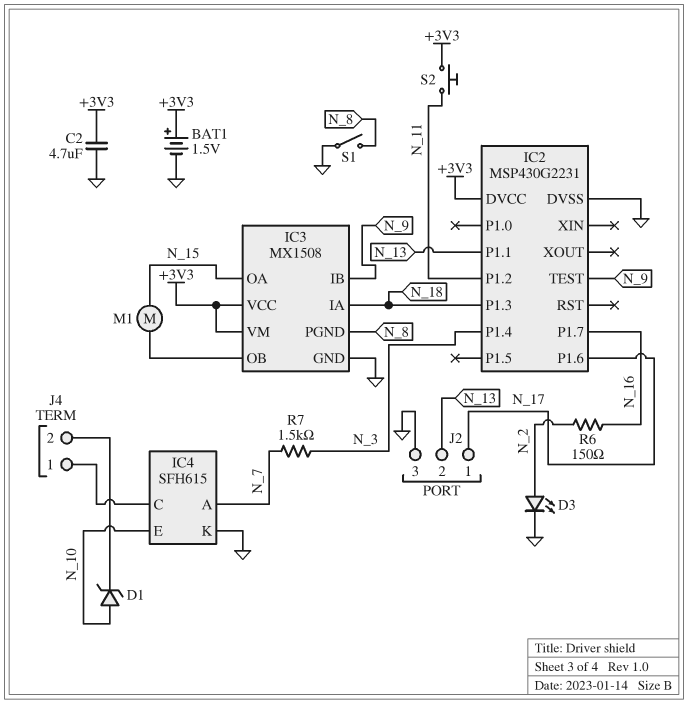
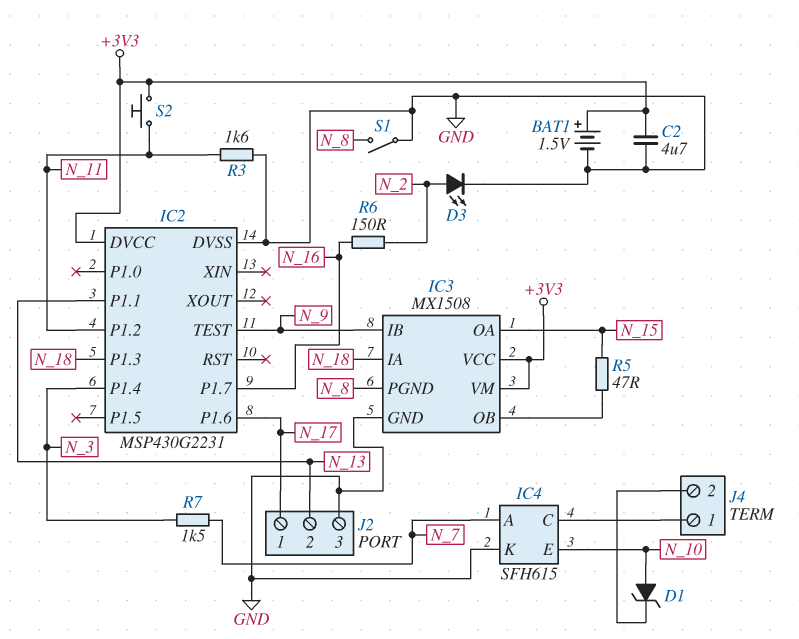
M1: motor (IC3/OB, N_15) -> none
R3: none -> 1.6k (GND, N_11)
R5: none -> 47 (IC3/OB, N_15)

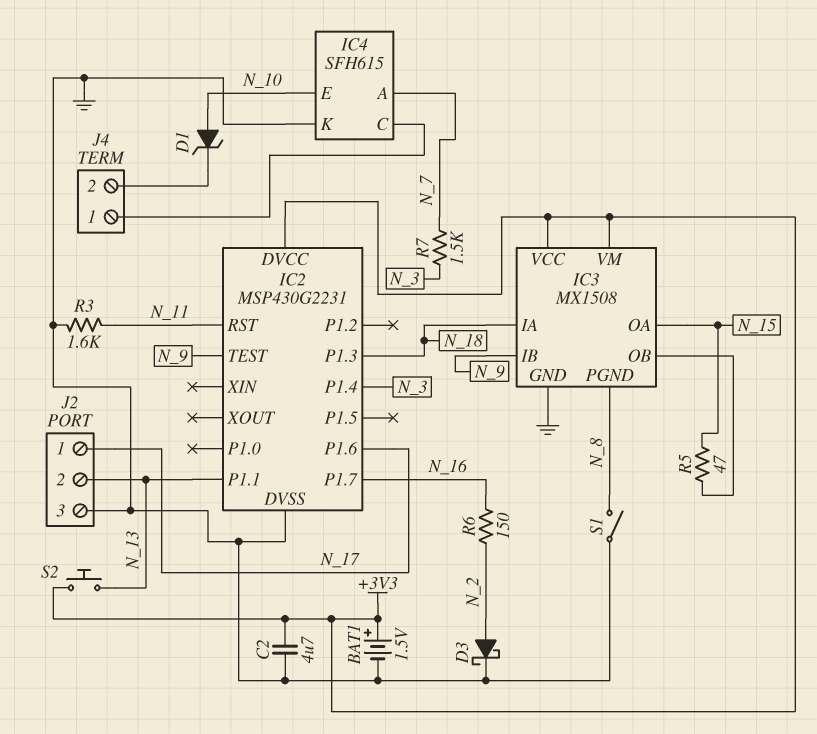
D3: LED (A N_2, K GND) -> schottky (A N_2, K GND)
IC2 pin P1.2: N_11 -> none
IC2 pin RST: none -> N_11
S2: button (+3V3, N_11) -> button (+3V3, N_13)

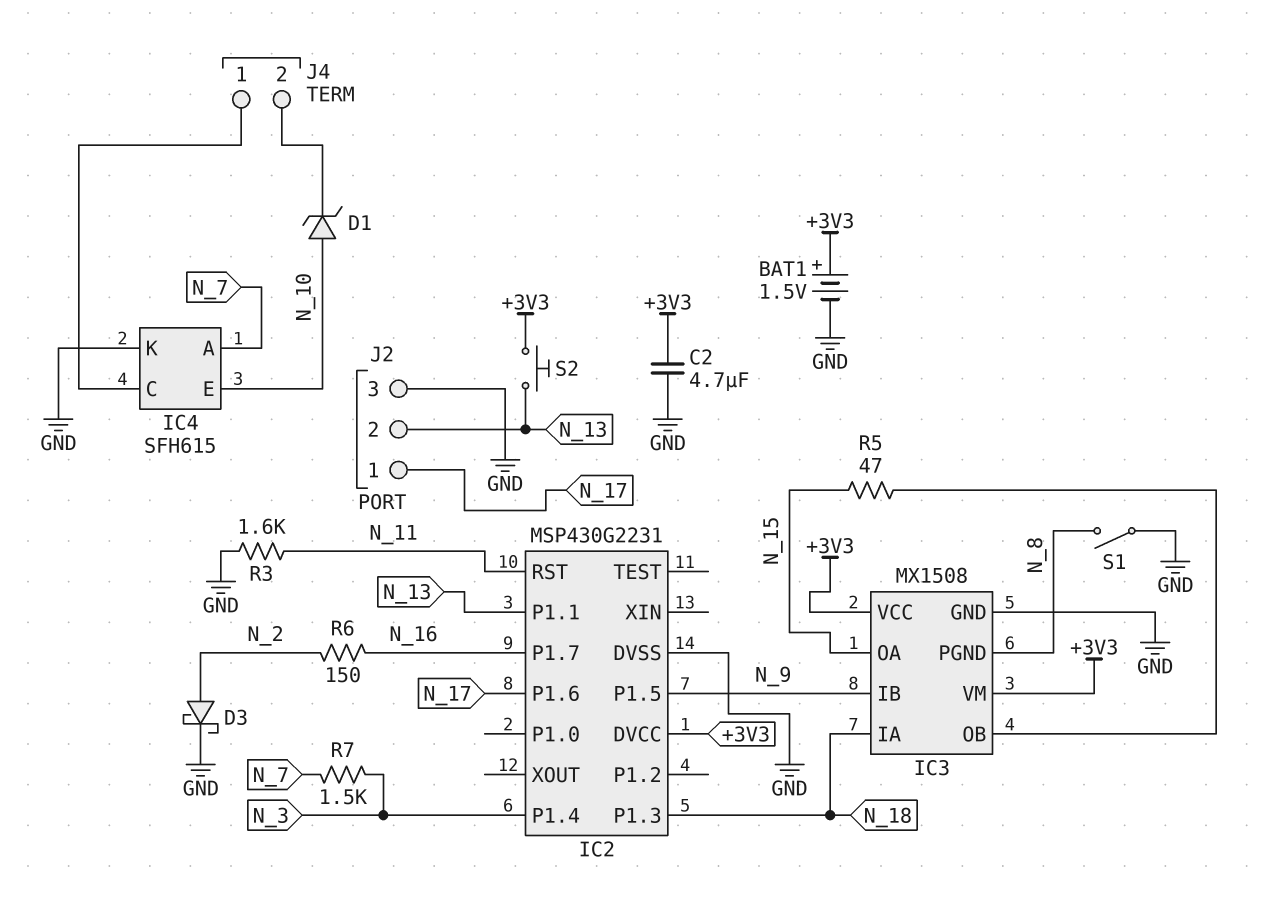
IC2 pin P1.5: none -> N_9
IC2 pin TEST: N_9 -> none

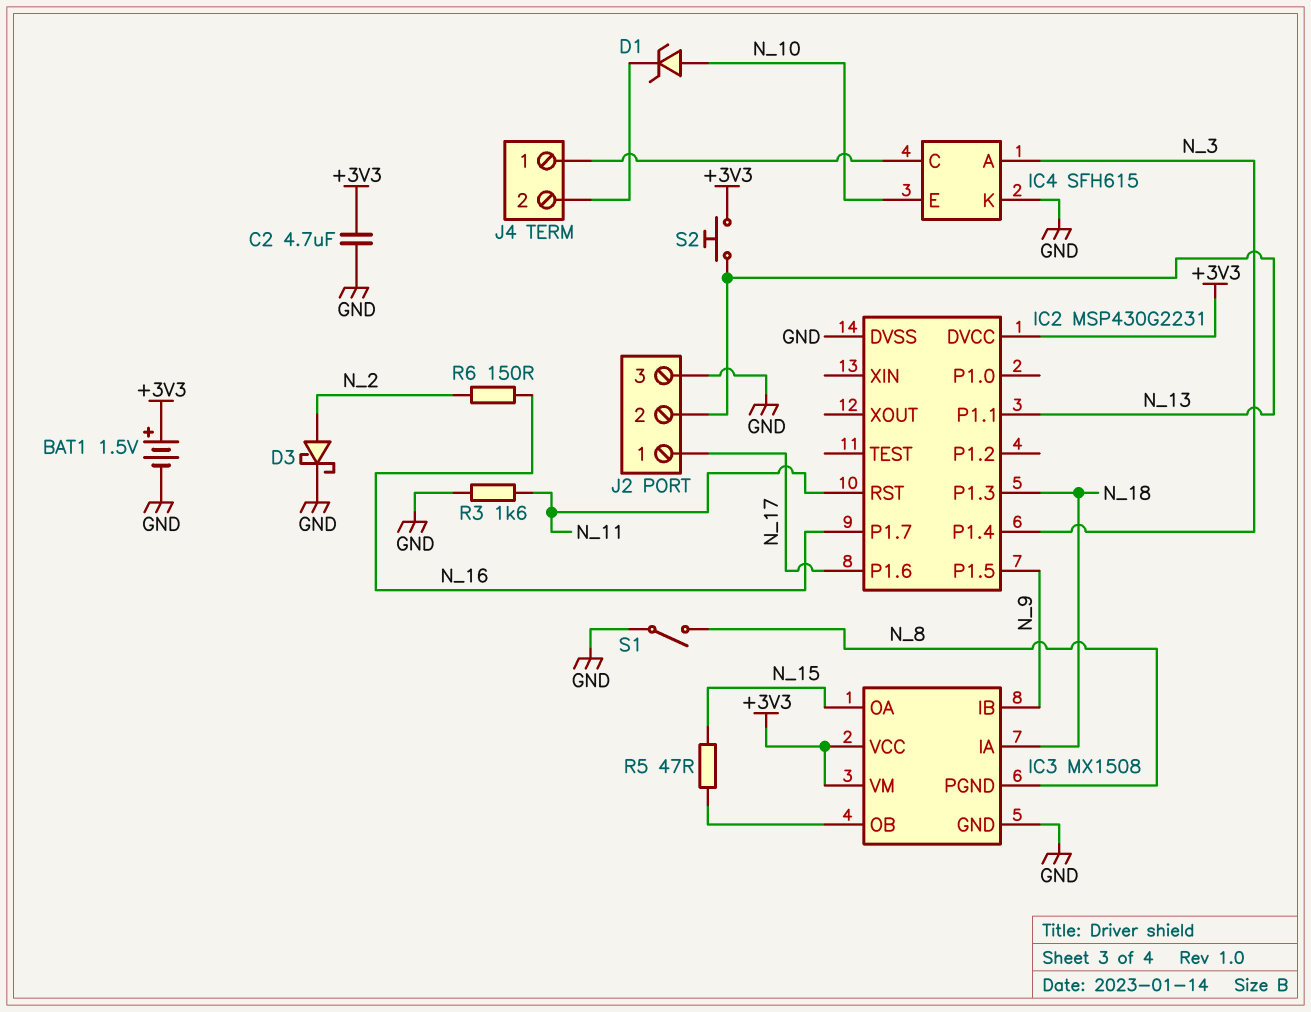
IC4 pin A: N_7 -> N_3
R7: 1.5k (N_3, N_7) -> none

